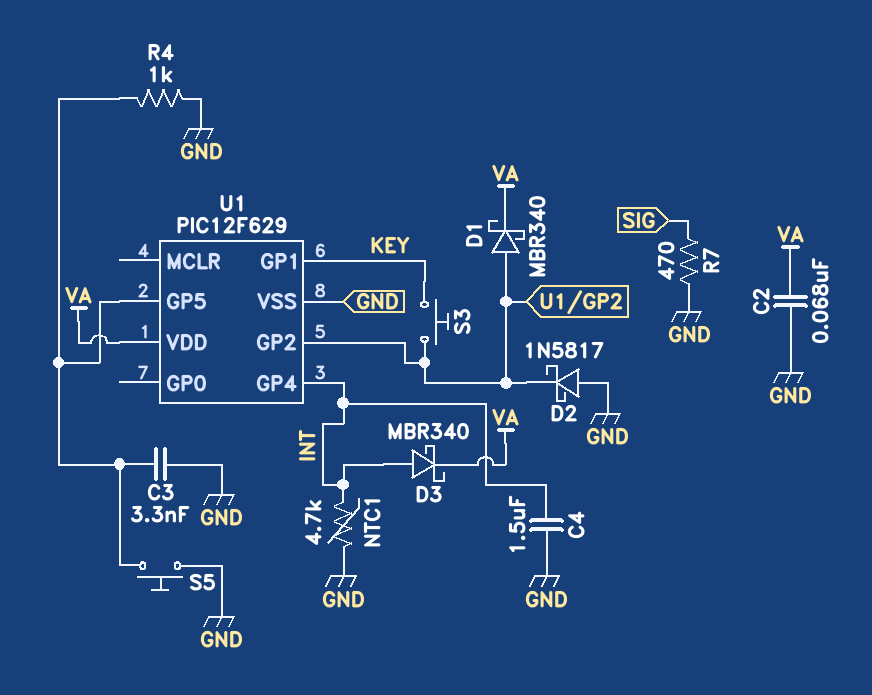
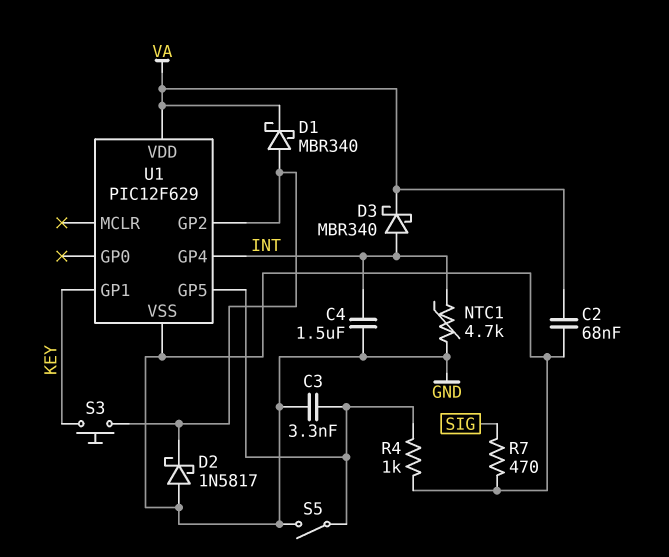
S5: button (GND, U1/GP5) -> switch (GND, U1/GP5)

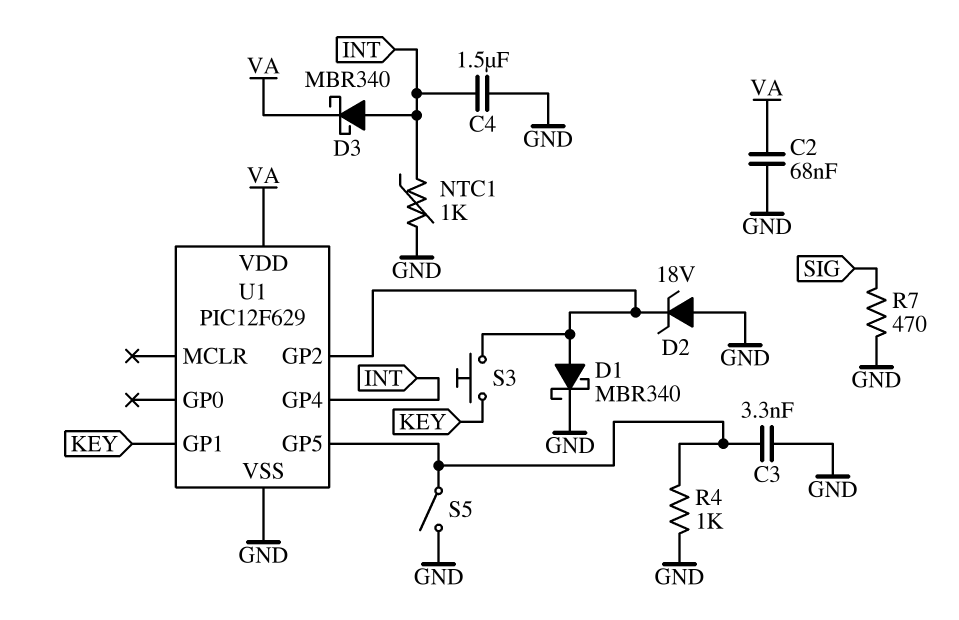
D1: schottky MBR340 (A U1/GP2, K VA) -> schottky MBR340 (A U1/GP2, K GND)
D2: schottky 1N5817 (A GND, K U1/GP2) -> zener 18V (A GND, K U1/GP2)
NTC1: 4.7k (GND, INT) -> 1k (GND, INT)

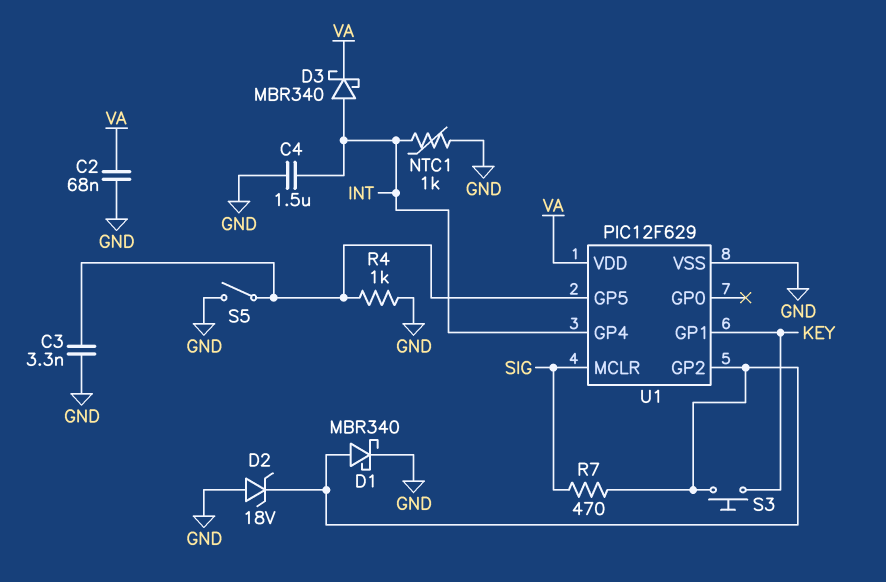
R7: 470 (GND, SIG) -> 470 (SIG, U1/GP2)
U1 pin MCLR: none -> SIG

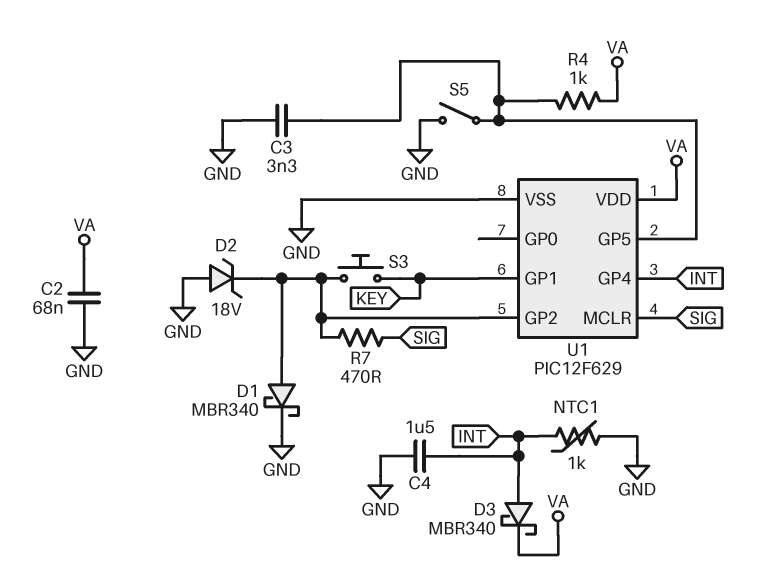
R4: 1k (GND, U1/GP5) -> 1k (U1/GP5, VA)

